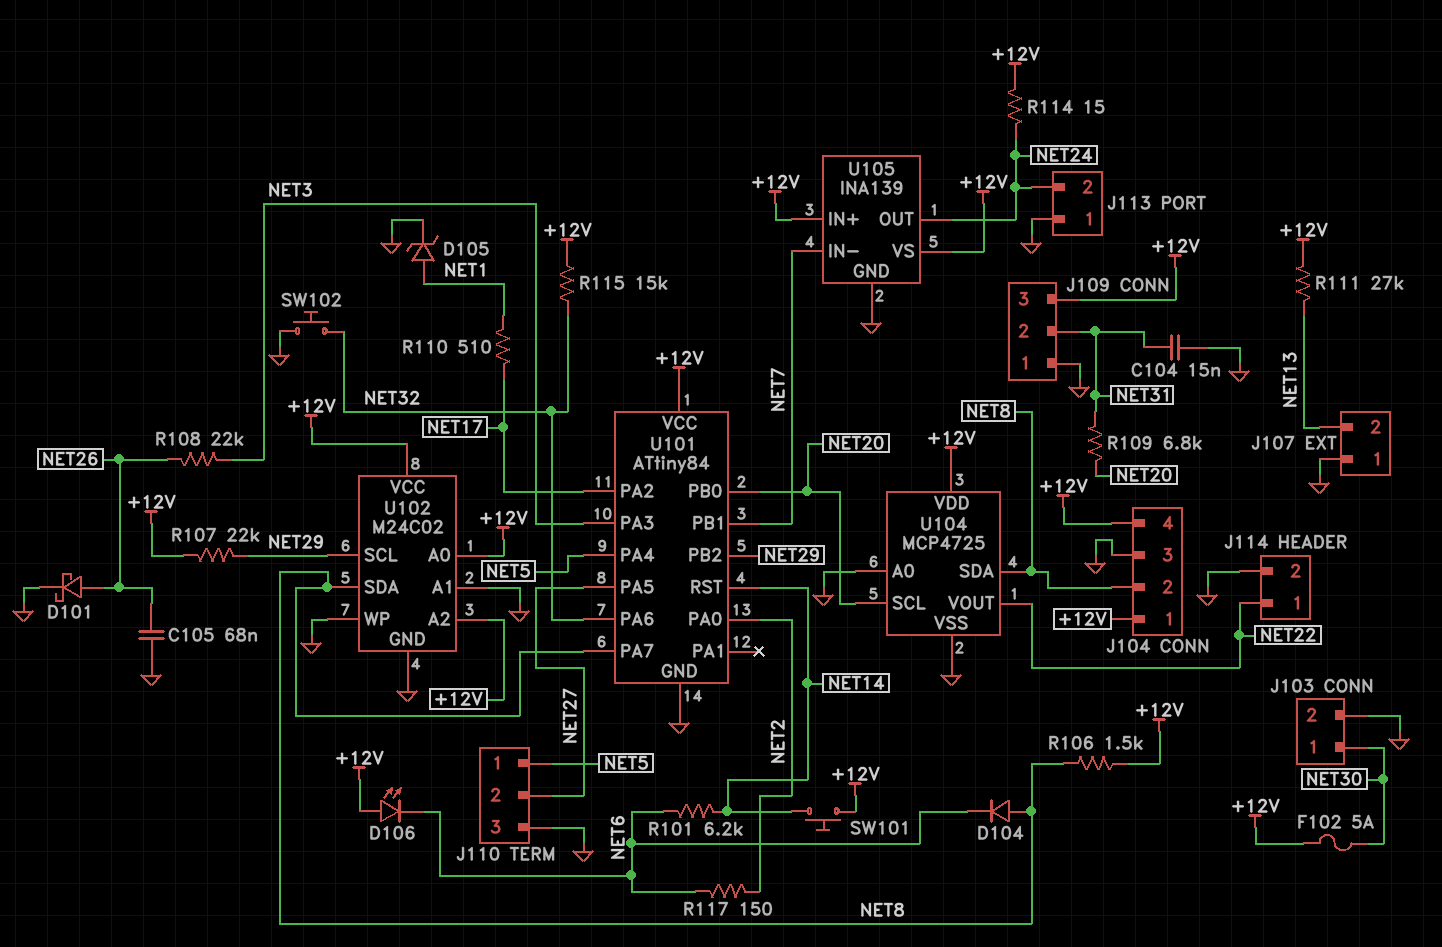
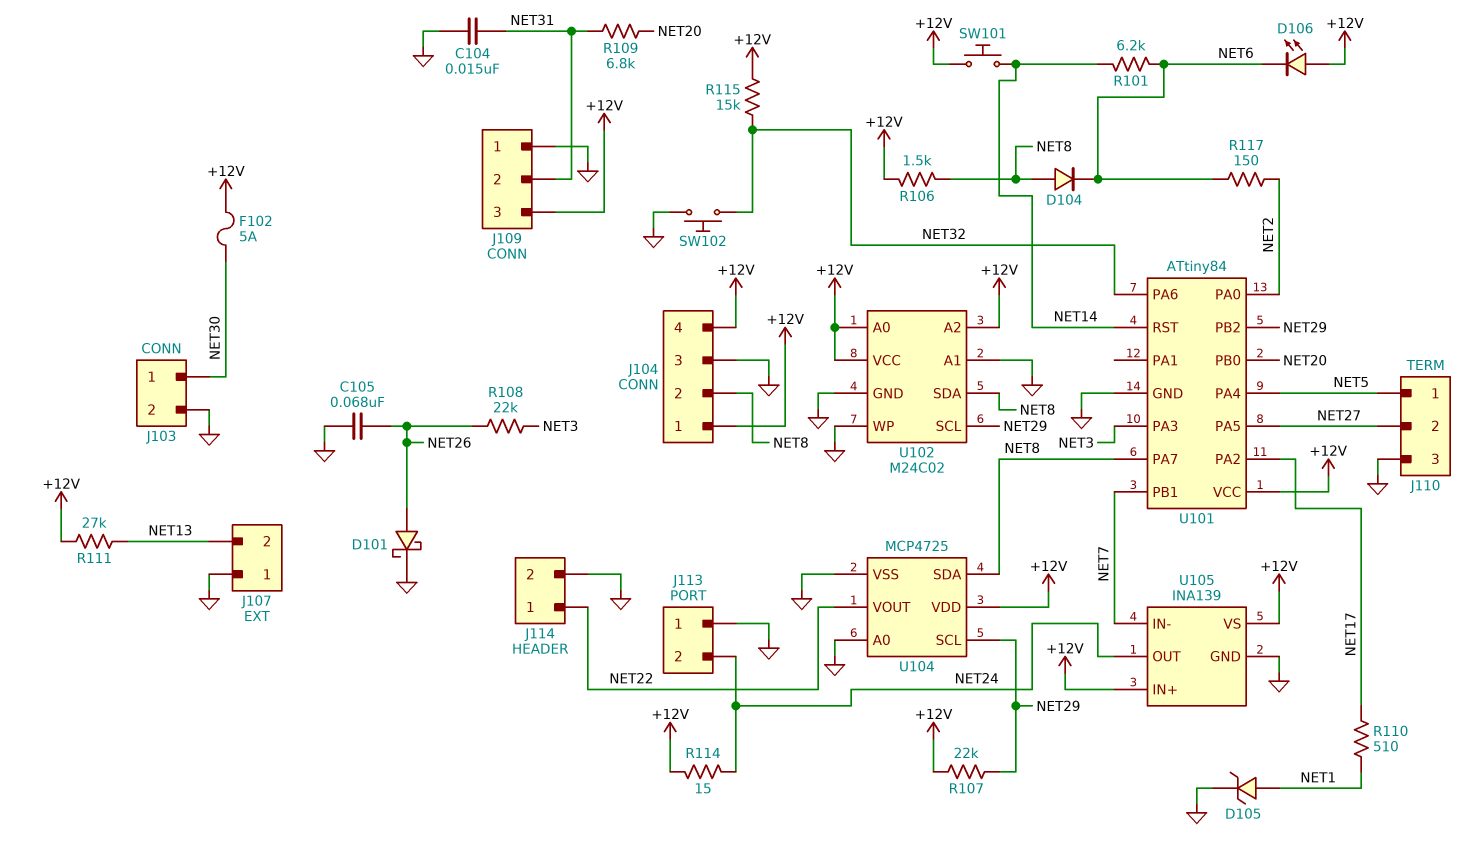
U104 pin SCL: NET20 -> NET29

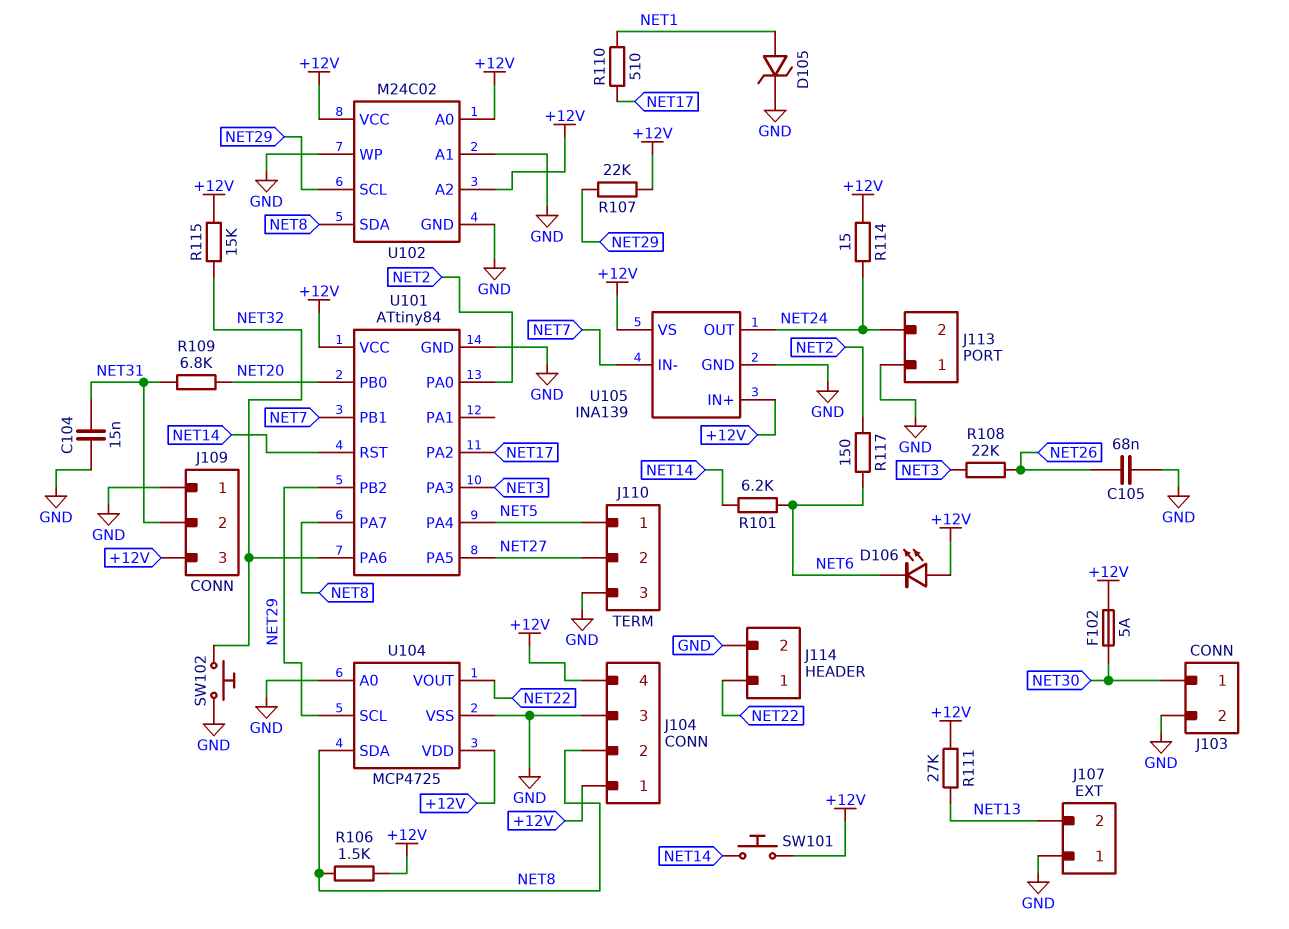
D101: schottky (A NET26, K GND) -> none
D104: diode (A NET8, K NET6) -> none

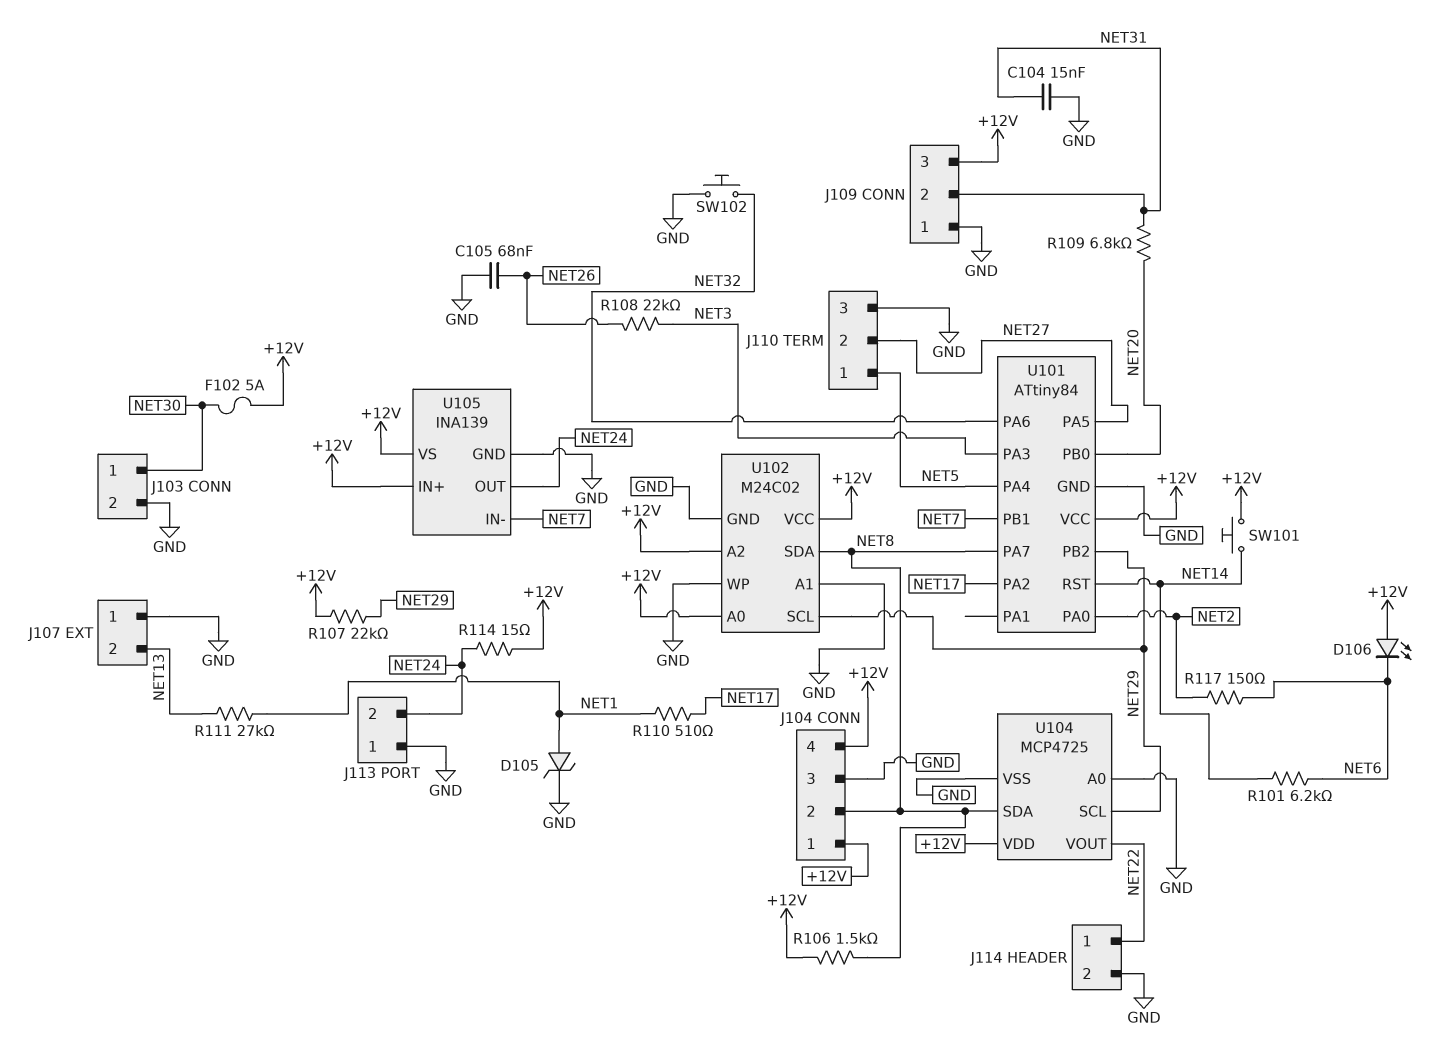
R111: 27k (+12V, NET13) -> 27k (NET1, NET13)
R115: 15k (+12V, NET32) -> none

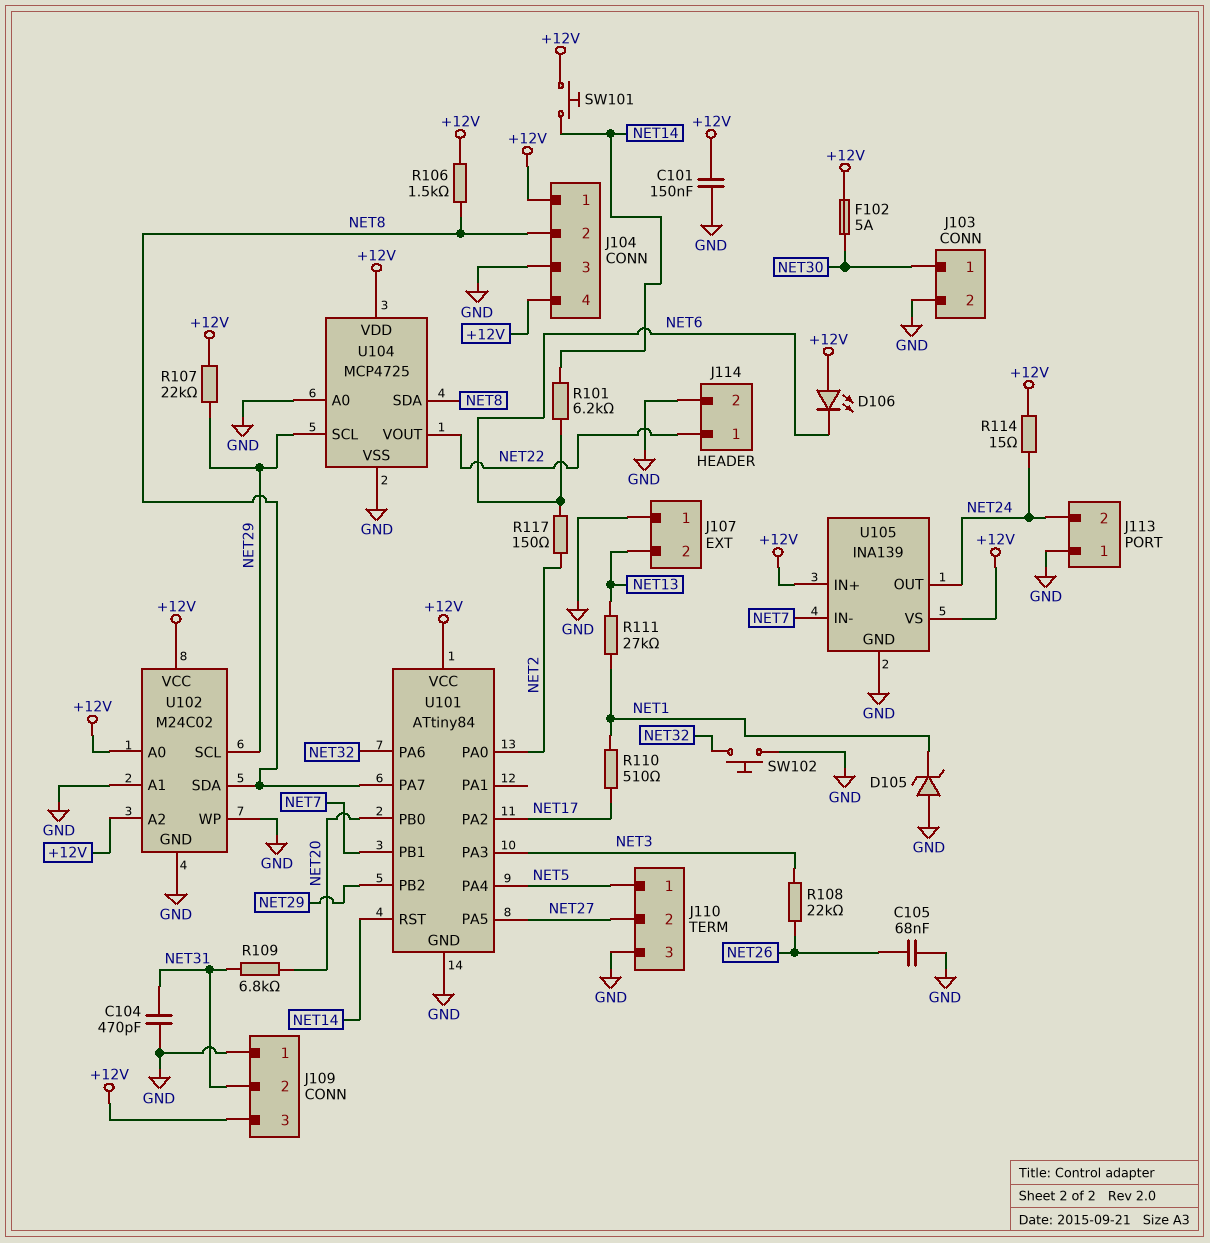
C101: none -> 150nF (+12V, GND)
C104: 15nF (GND, NET31) -> 470pF (GND, NET31)
D105: zener (A NET1, K GND) -> zener (A GND, K NET1)

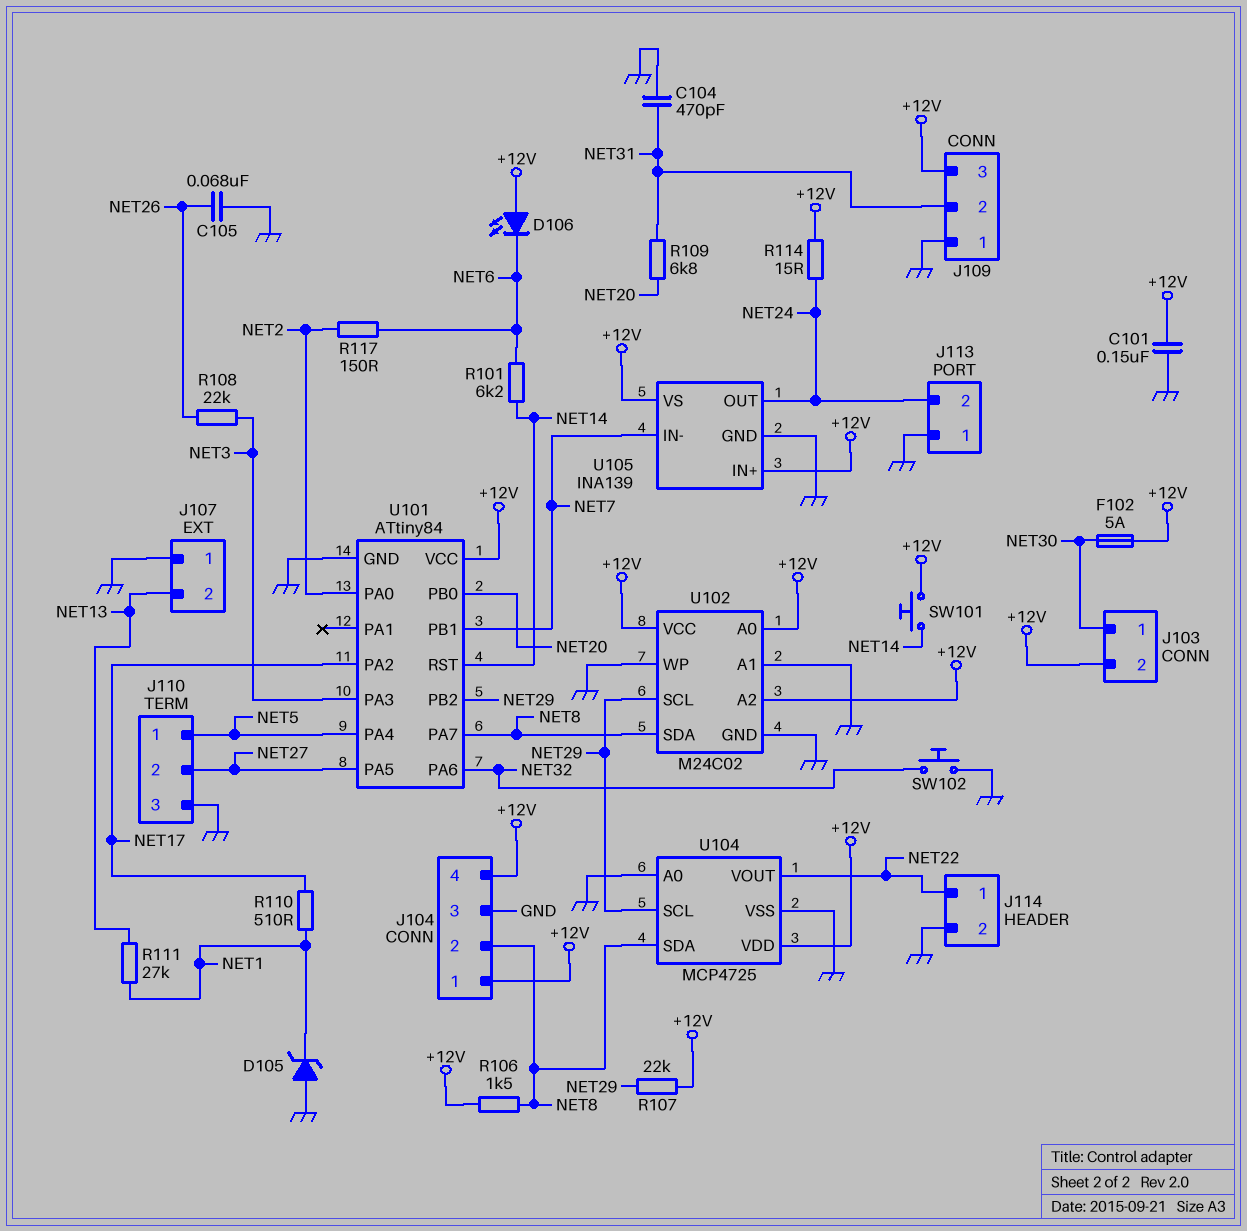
J103 pin 2: GND -> +12V

